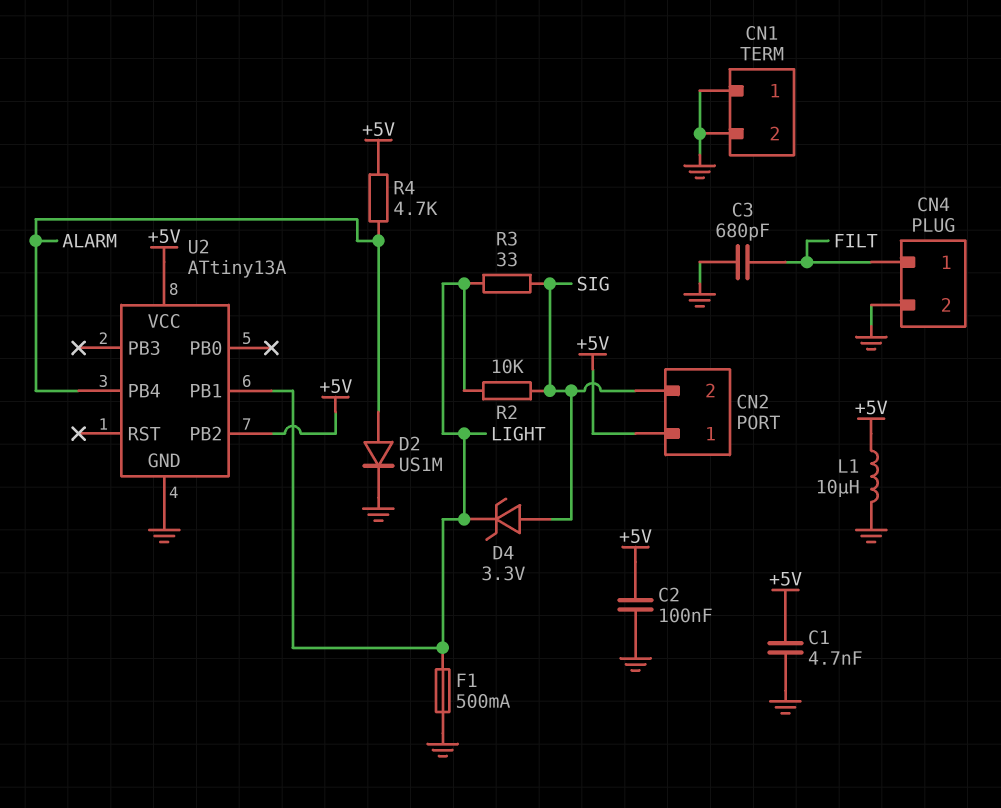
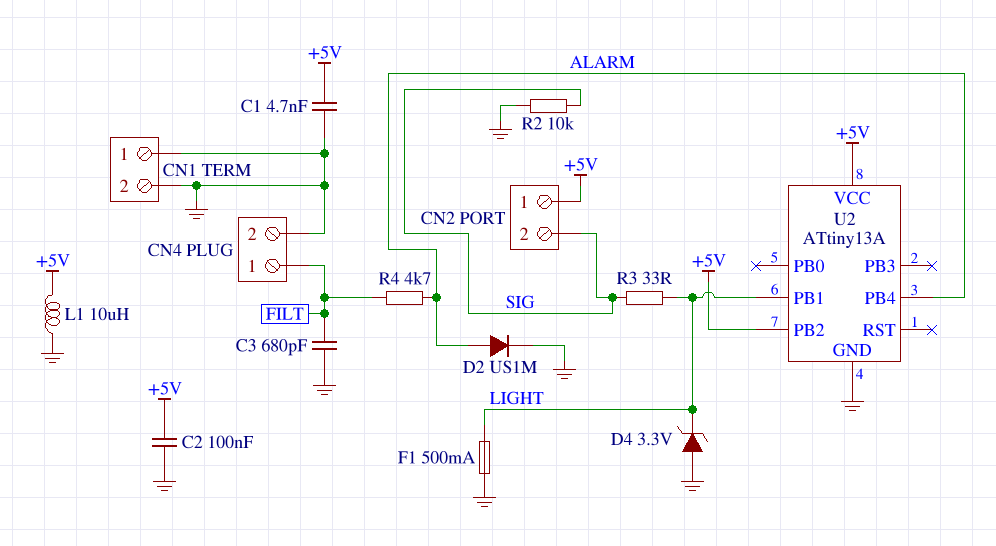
D4: zener 3.3V (A SIG, K LIGHT) -> zener 3.3V (A GND, K LIGHT)
R2: 10k (LIGHT, SIG) -> 10k (GND, SIG)
R4: 4.7k (+5V, ALARM) -> 4.7k (ALARM, FILT)

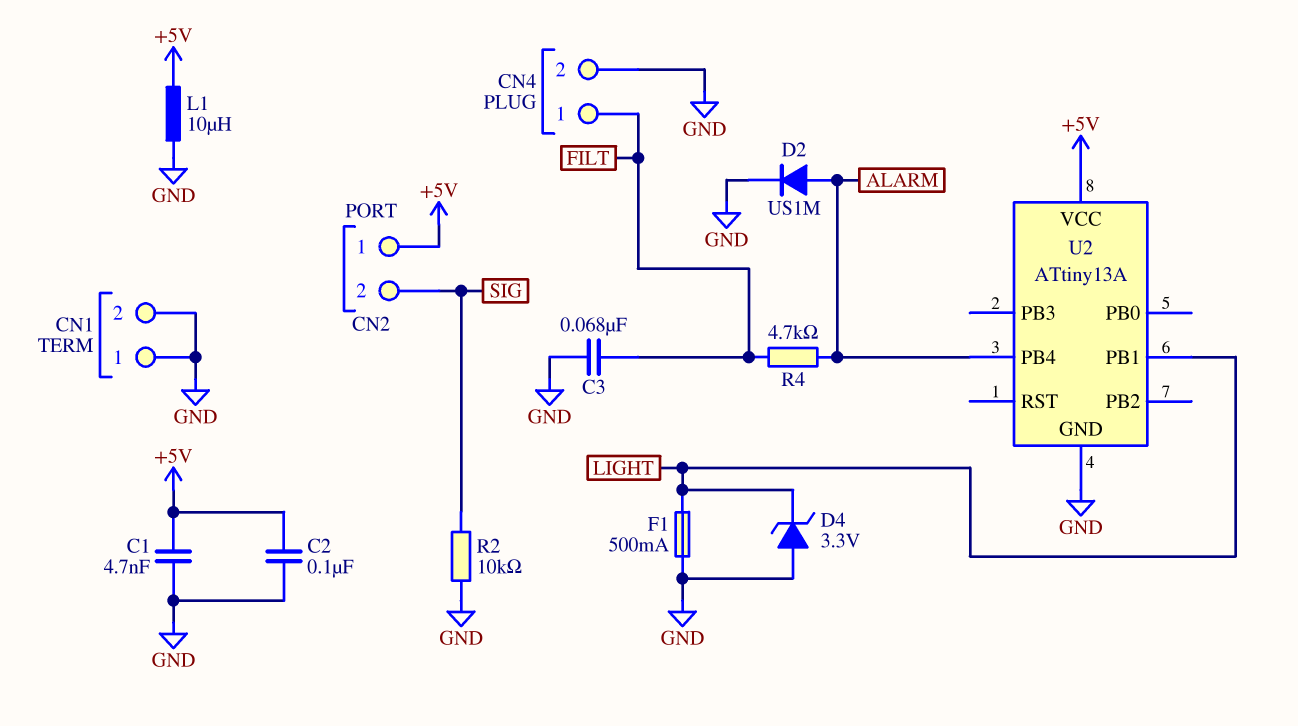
C3: 680pF (FILT, GND) -> 68nF (FILT, GND)
R3: 33 (LIGHT, SIG) -> none
U2 pin PB2: +5V -> none

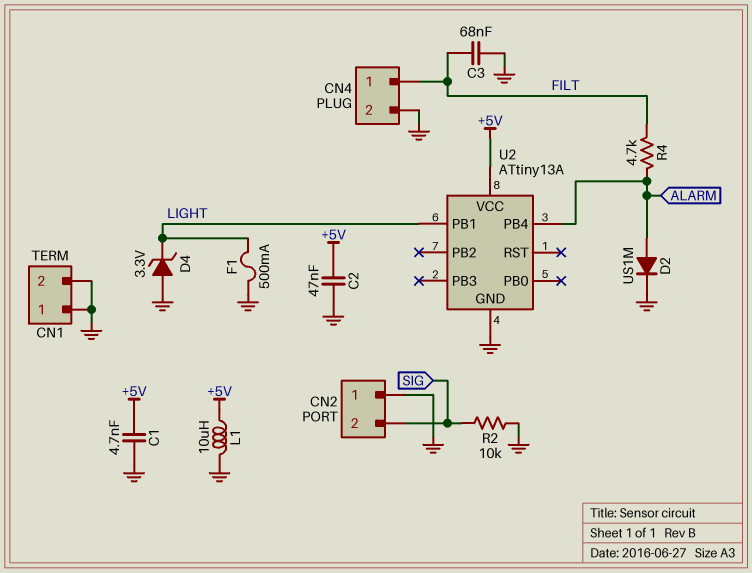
C2: 100nF (+5V, GND) -> 47nF (+5V, GND)
CN2 pin 1: +5V -> GND

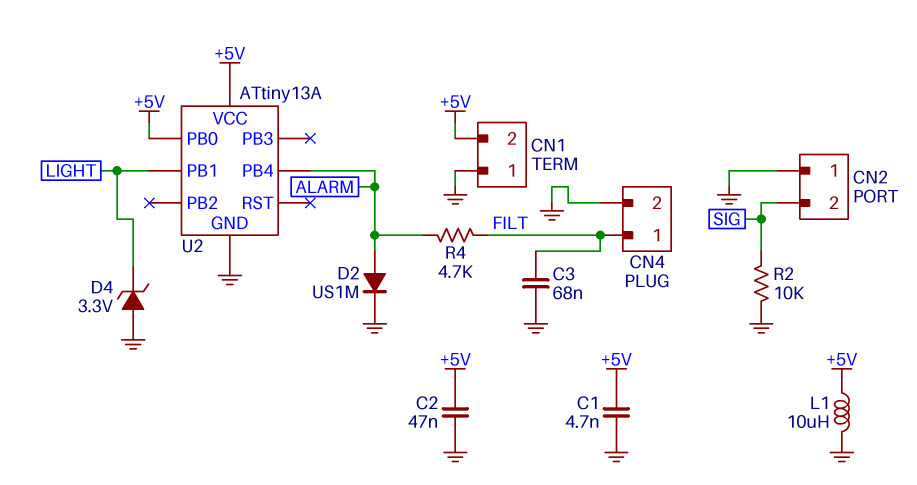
CN1 pin 2: GND -> +5V
F1: 500mA (GND, LIGHT) -> none
U2 pin PB0: none -> +5V

